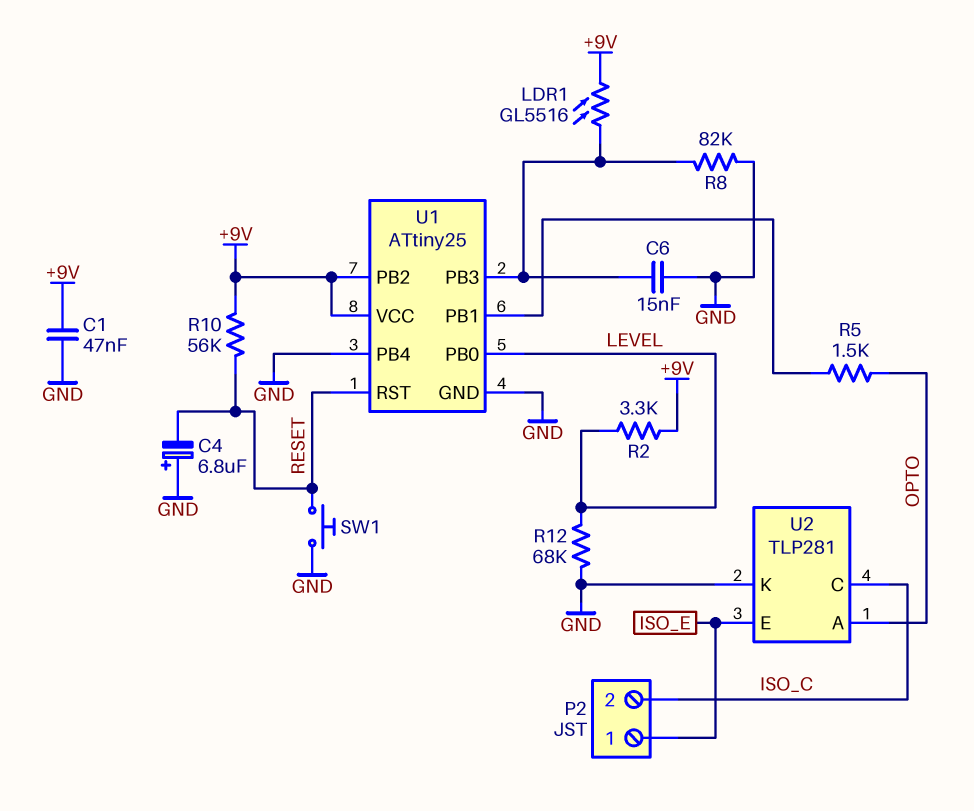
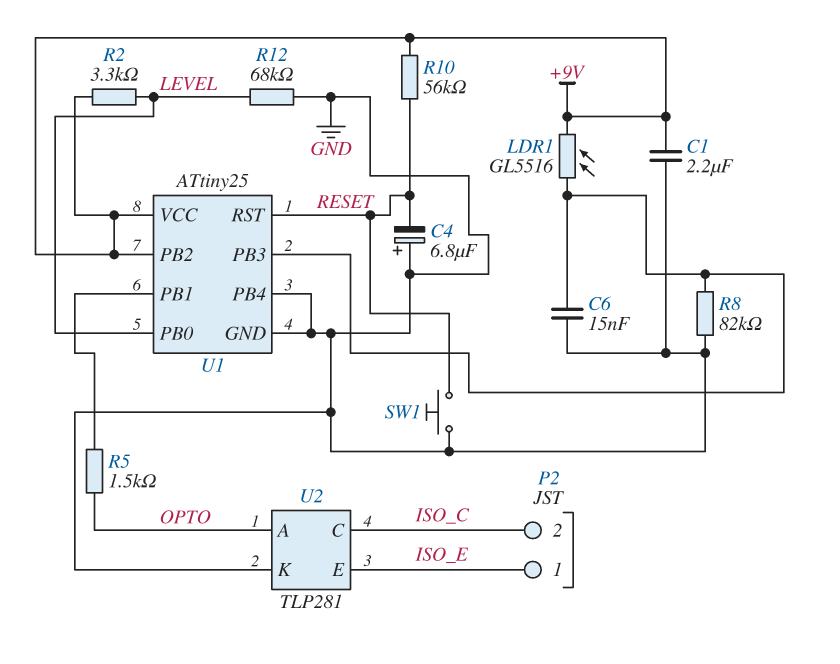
C1: 47nF (+9V, GND) -> 2.2uF (+9V, GND)

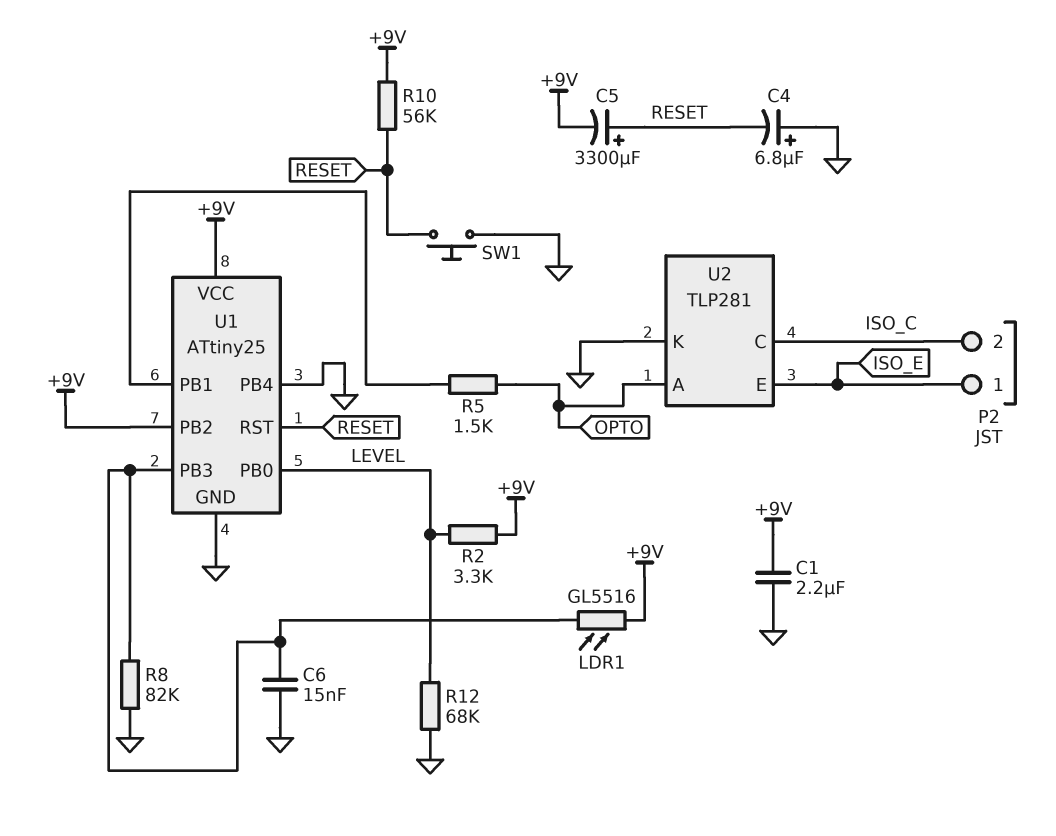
C5: none -> 3300uF (plus RESET, minus +9V)

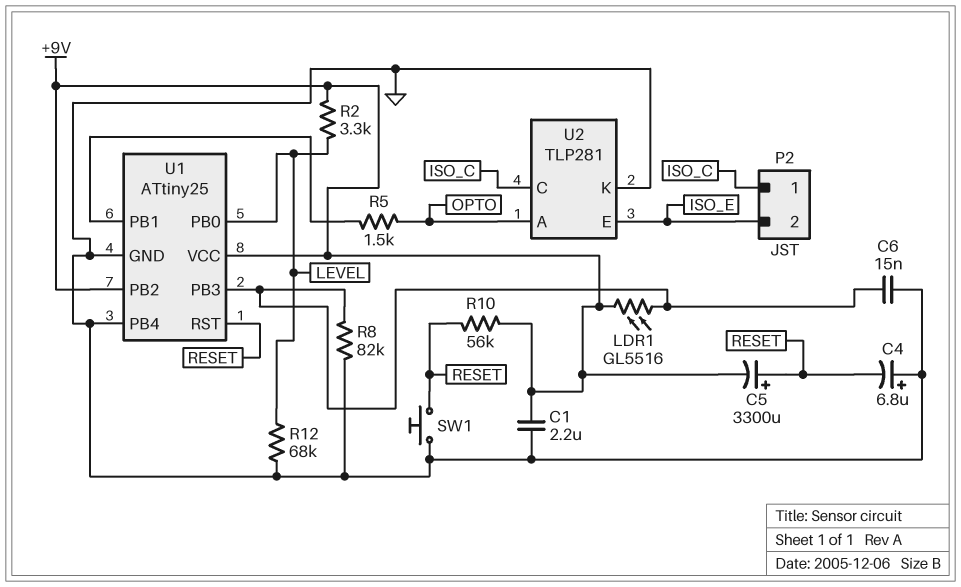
P2 pin 1: ISO_E -> ISO_C
P2 pin 2: ISO_C -> ISO_E

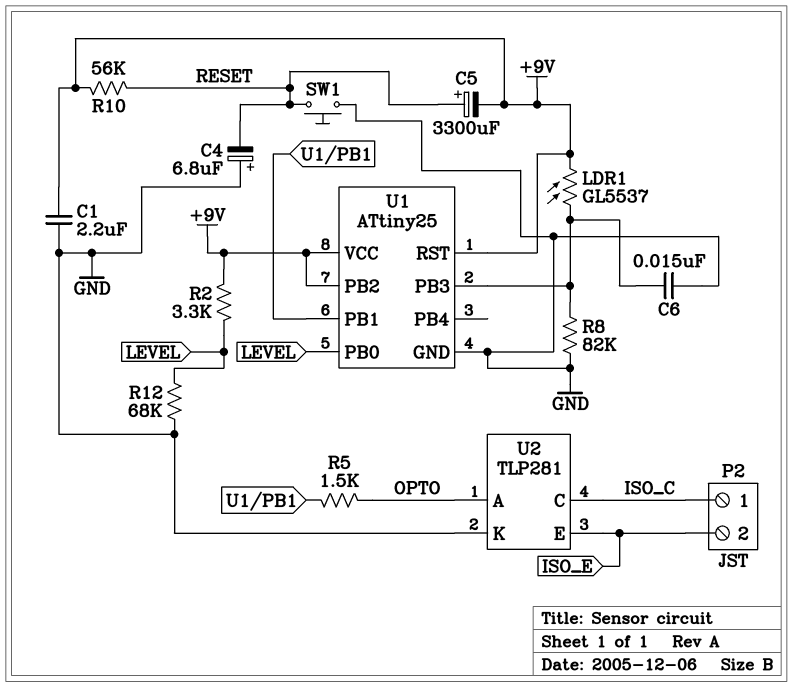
LDR1: GL5516 (+9V, U1/PB3) -> GL5537 (+9V, U1/PB3)
U1 pin PB4: GND -> none
U1 pin RST: RESET -> +9V

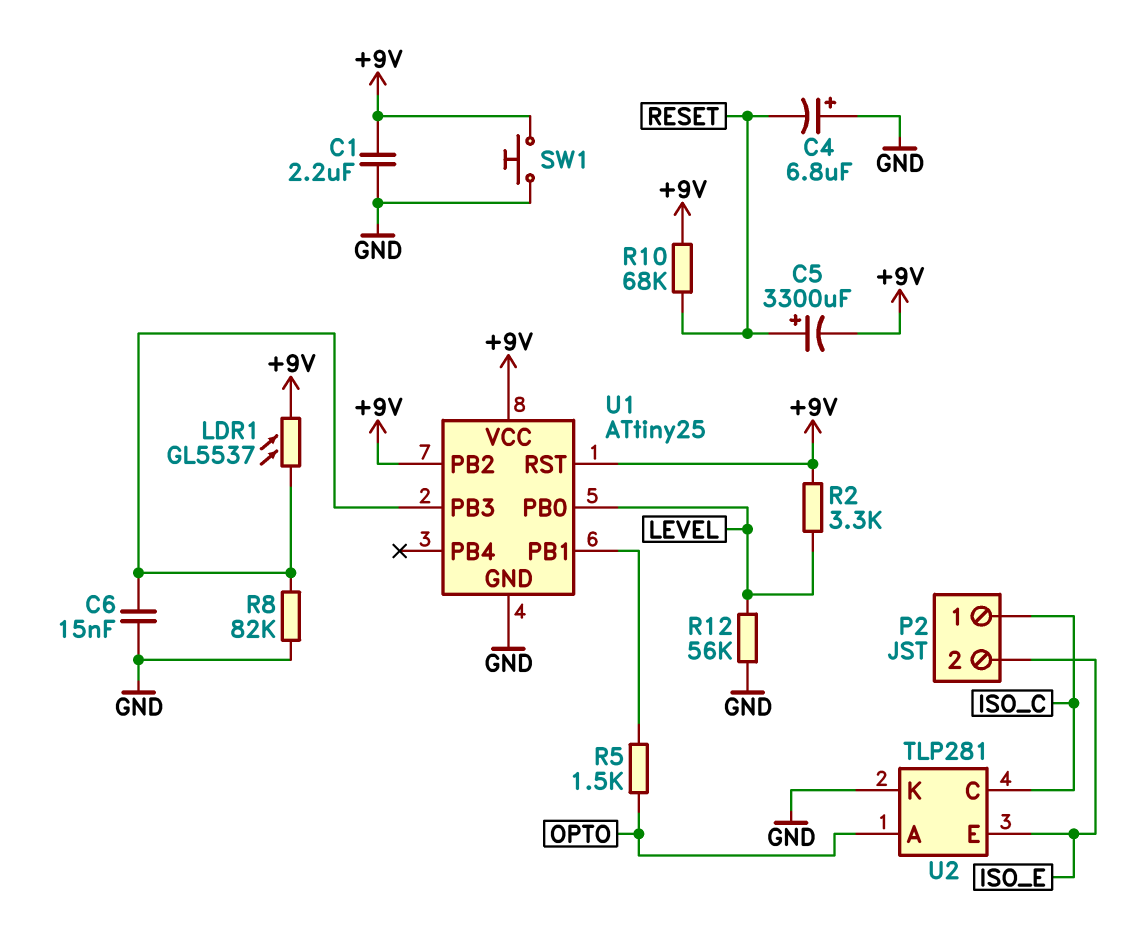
R10: 56k (+9V, RESET) -> 68k (+9V, RESET)
R12: 68k (GND, LEVEL) -> 56k (GND, LEVEL)
SW1: button (GND, RESET) -> button (+9V, GND)

